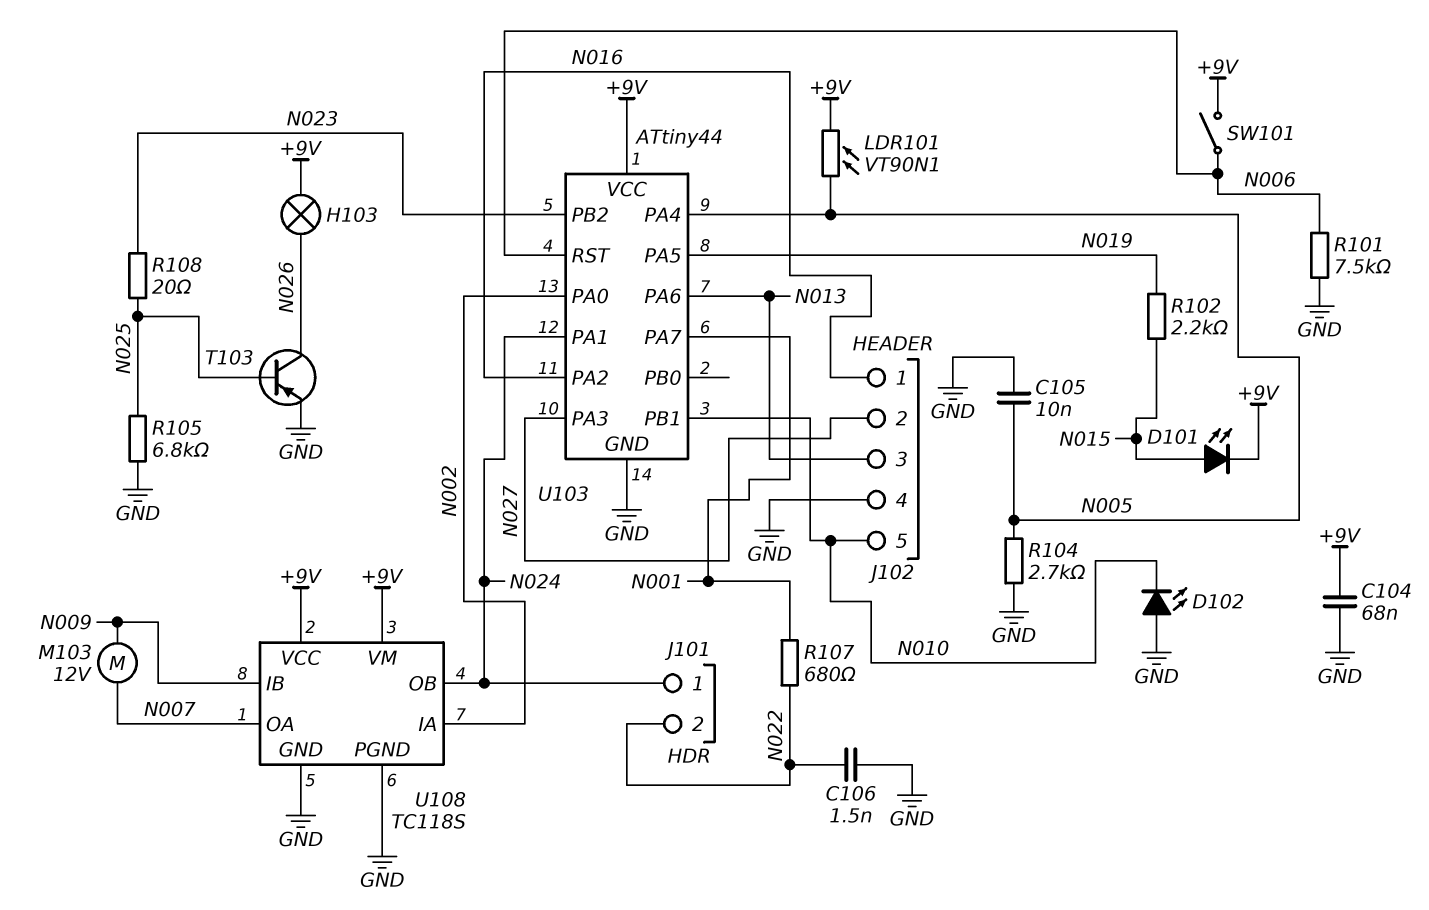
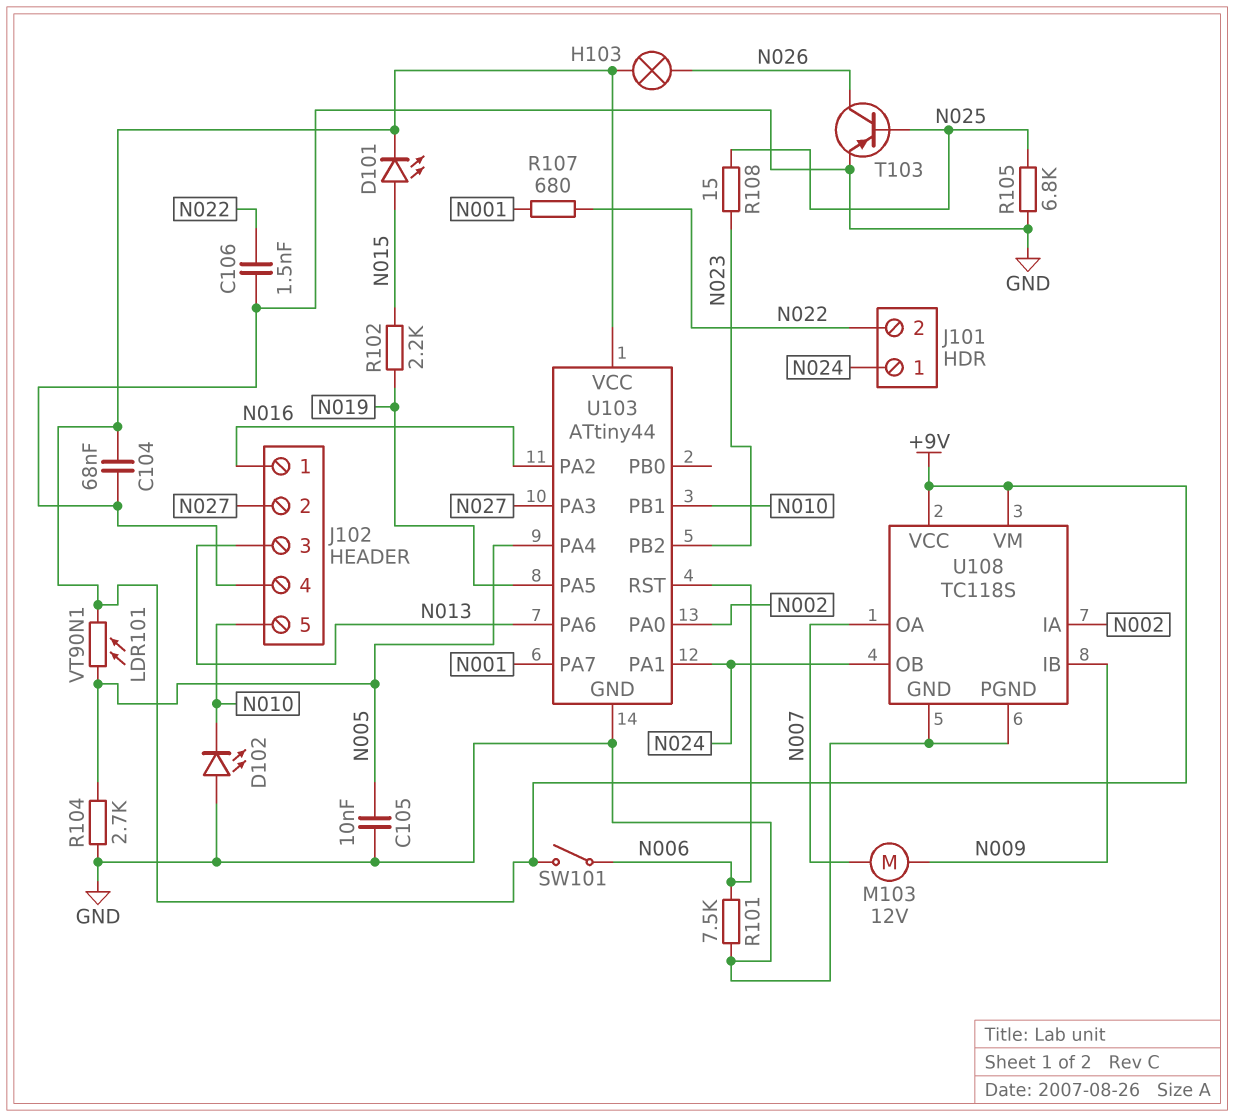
R108: 20 (N023, N025) -> 15 (N023, N025)

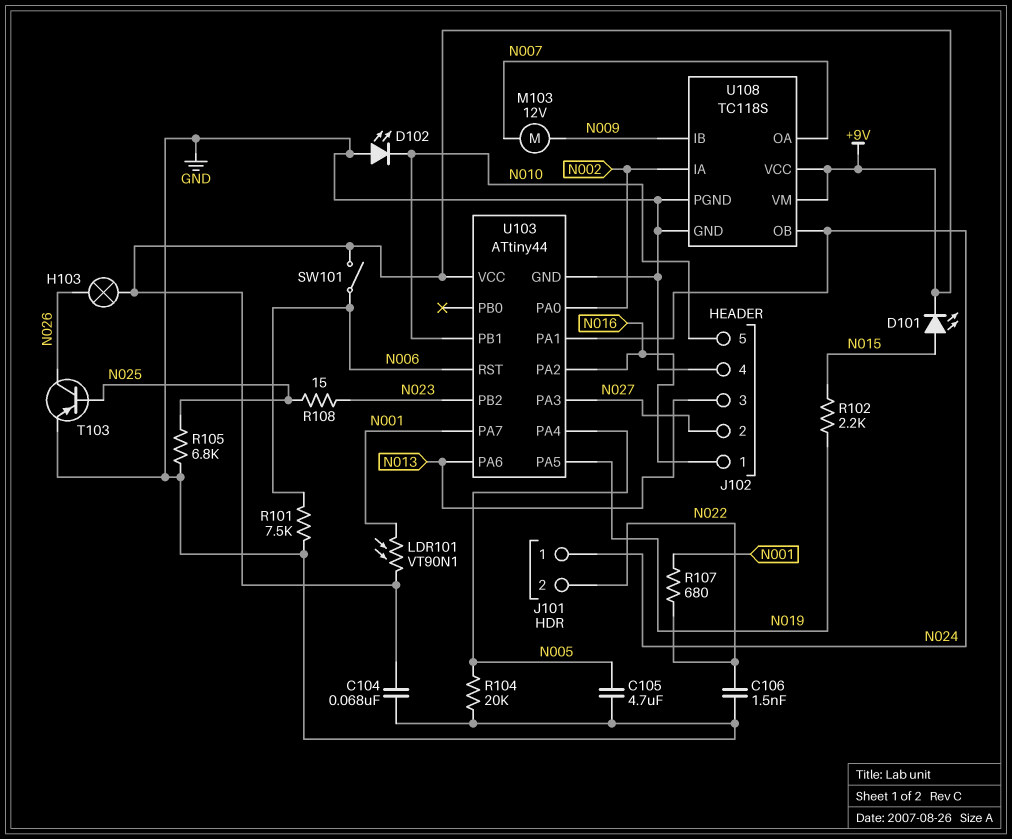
C105: 10nF (GND, N005) -> 4.7uF (GND, N005)
LDR101: VT90N1 (+9V, N005) -> VT90N1 (+9V, N001)
R104: 2.7k (GND, N005) -> 20k (GND, N005)

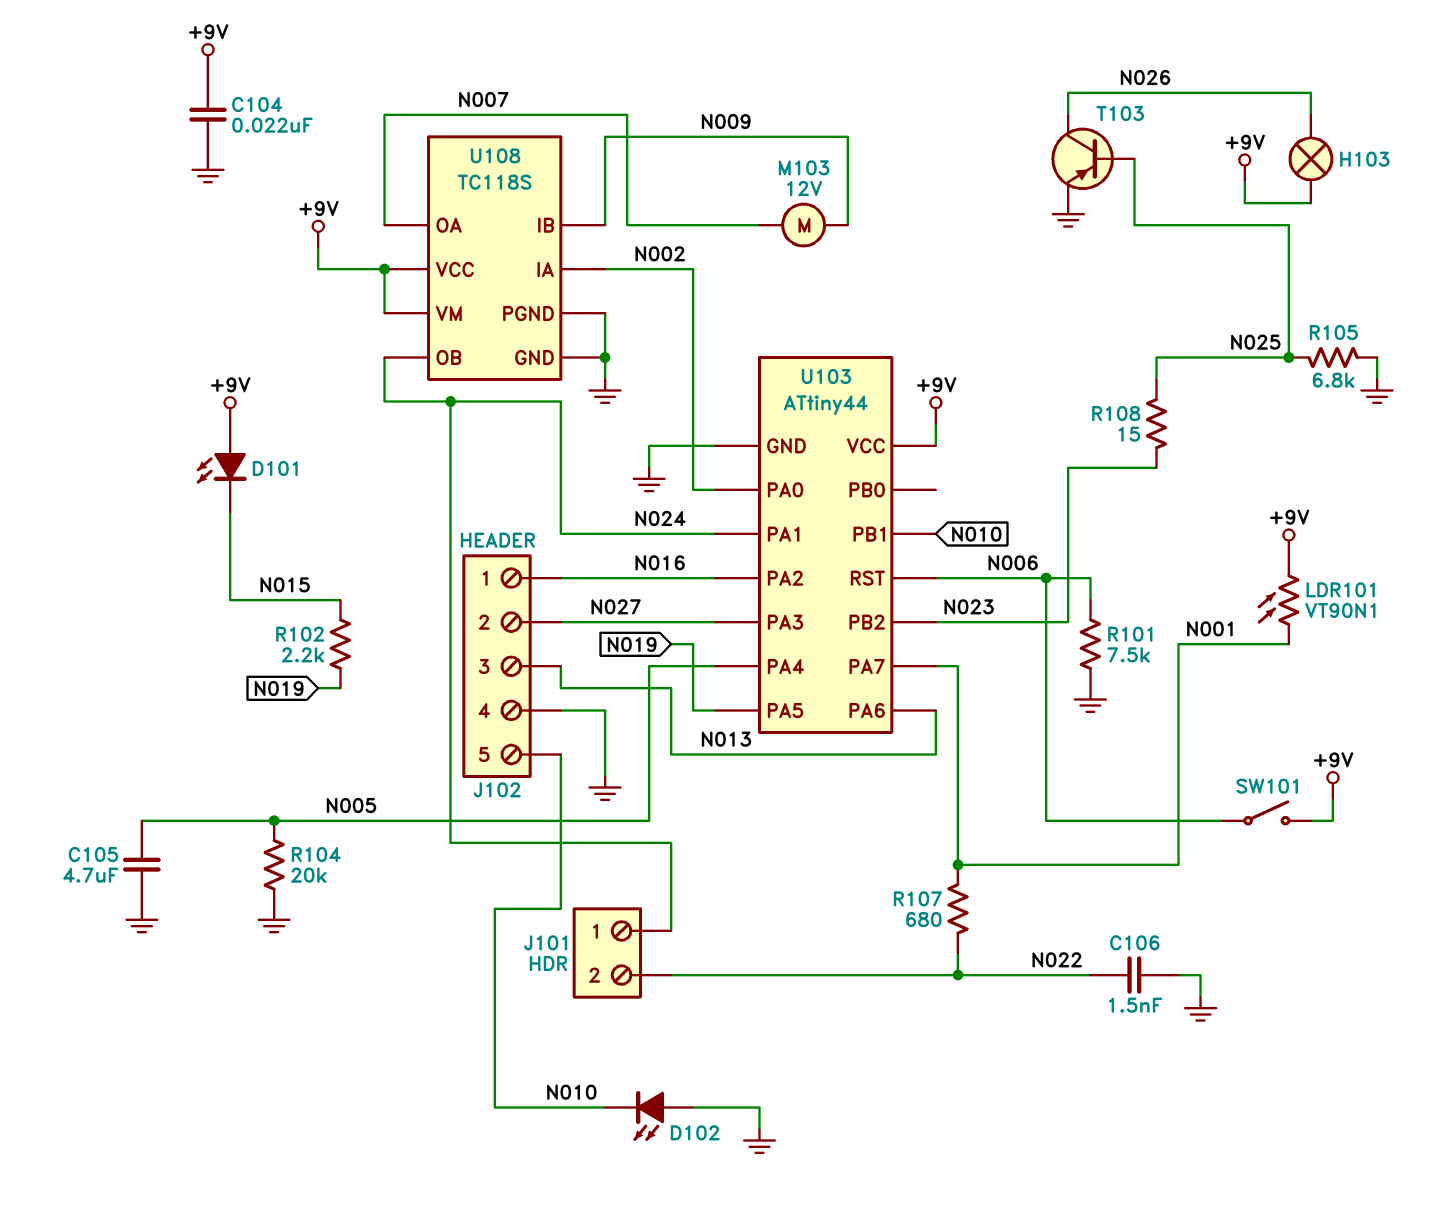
C104: 68nF (+9V, GND) -> 22nF (+9V, GND)
D101: LED (A N015, K +9V) -> LED (A +9V, K N015)

